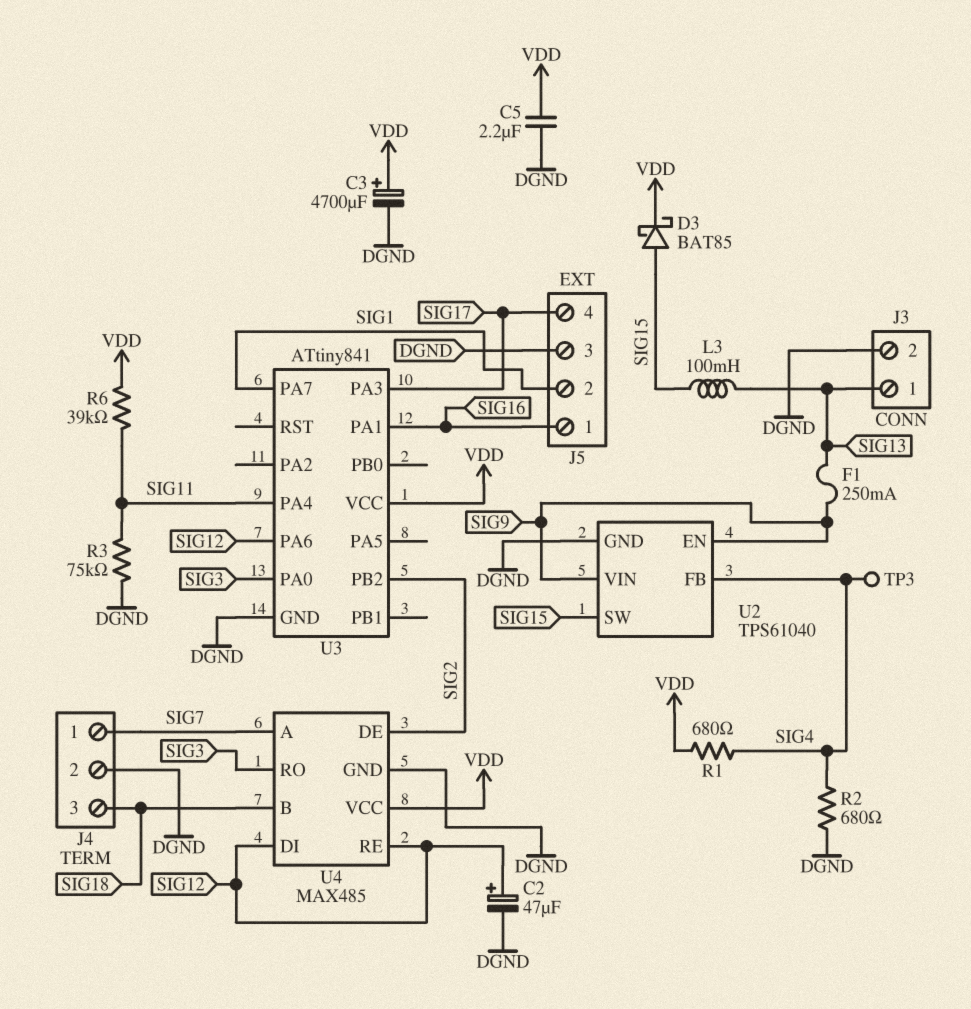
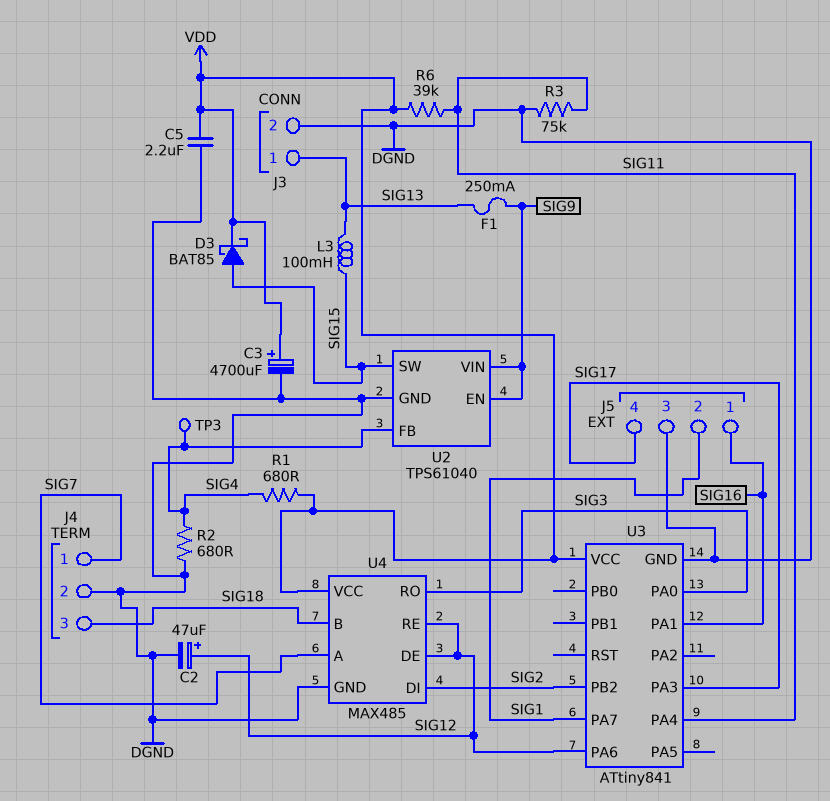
U4 pin DE: SIG2 -> SIG12
U4 pin DI: SIG12 -> SIG2

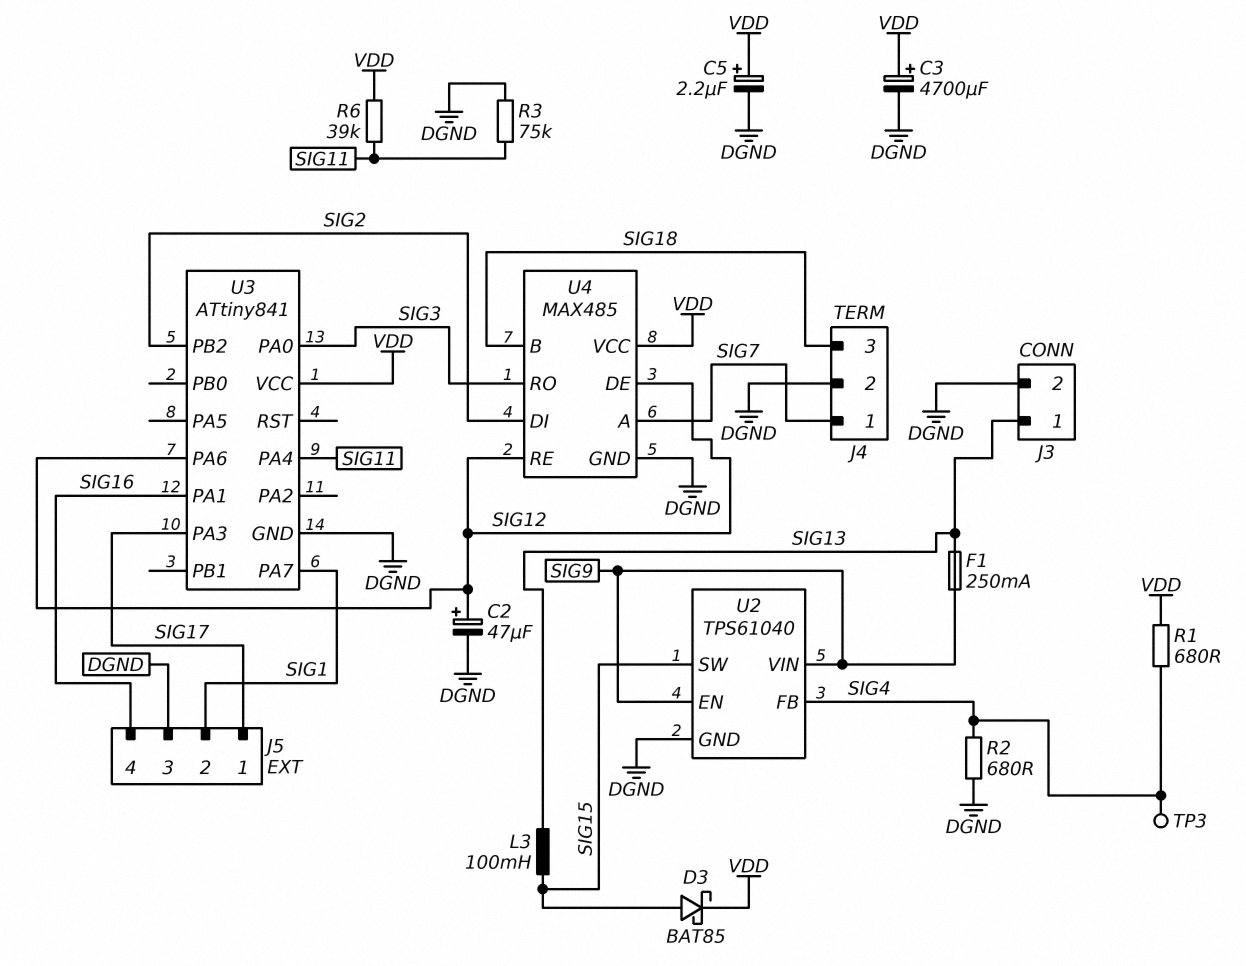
C5: 2.2uF (DGND, VDD) -> 2.2uF (plus VDD, minus DGND)
J5 pin 1: SIG16 -> SIG17
J5 pin 4: SIG17 -> SIG16

